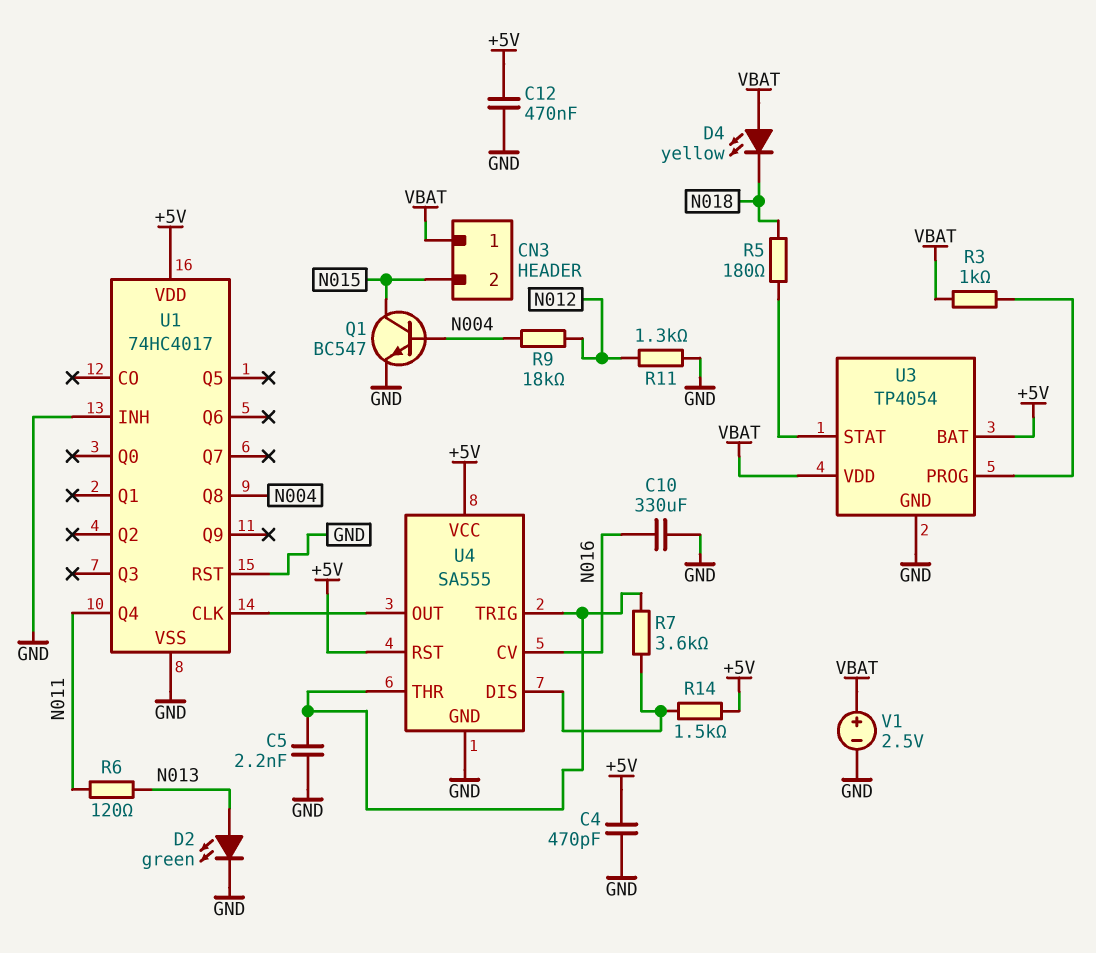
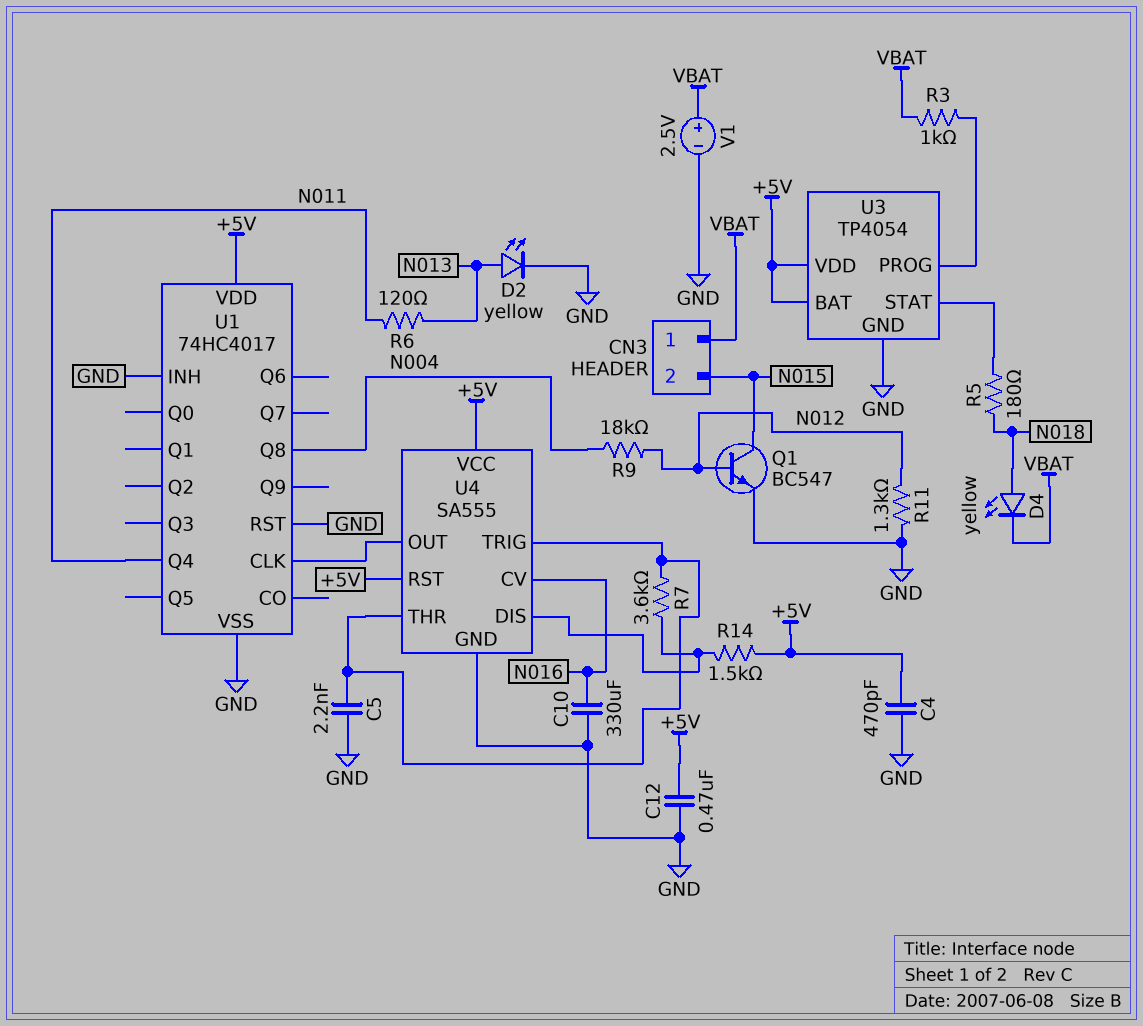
D2: LED green (A N013, K GND) -> LED yellow (A N013, K GND)
D4: LED yellow (A VBAT, K N018) -> LED yellow (A N018, K VBAT)
Q1: NPN BC547 (B N004, C N015, E GND) -> NPN BC547 (B N012, C N015, E GND)
U3 pin VDD: VBAT -> +5V

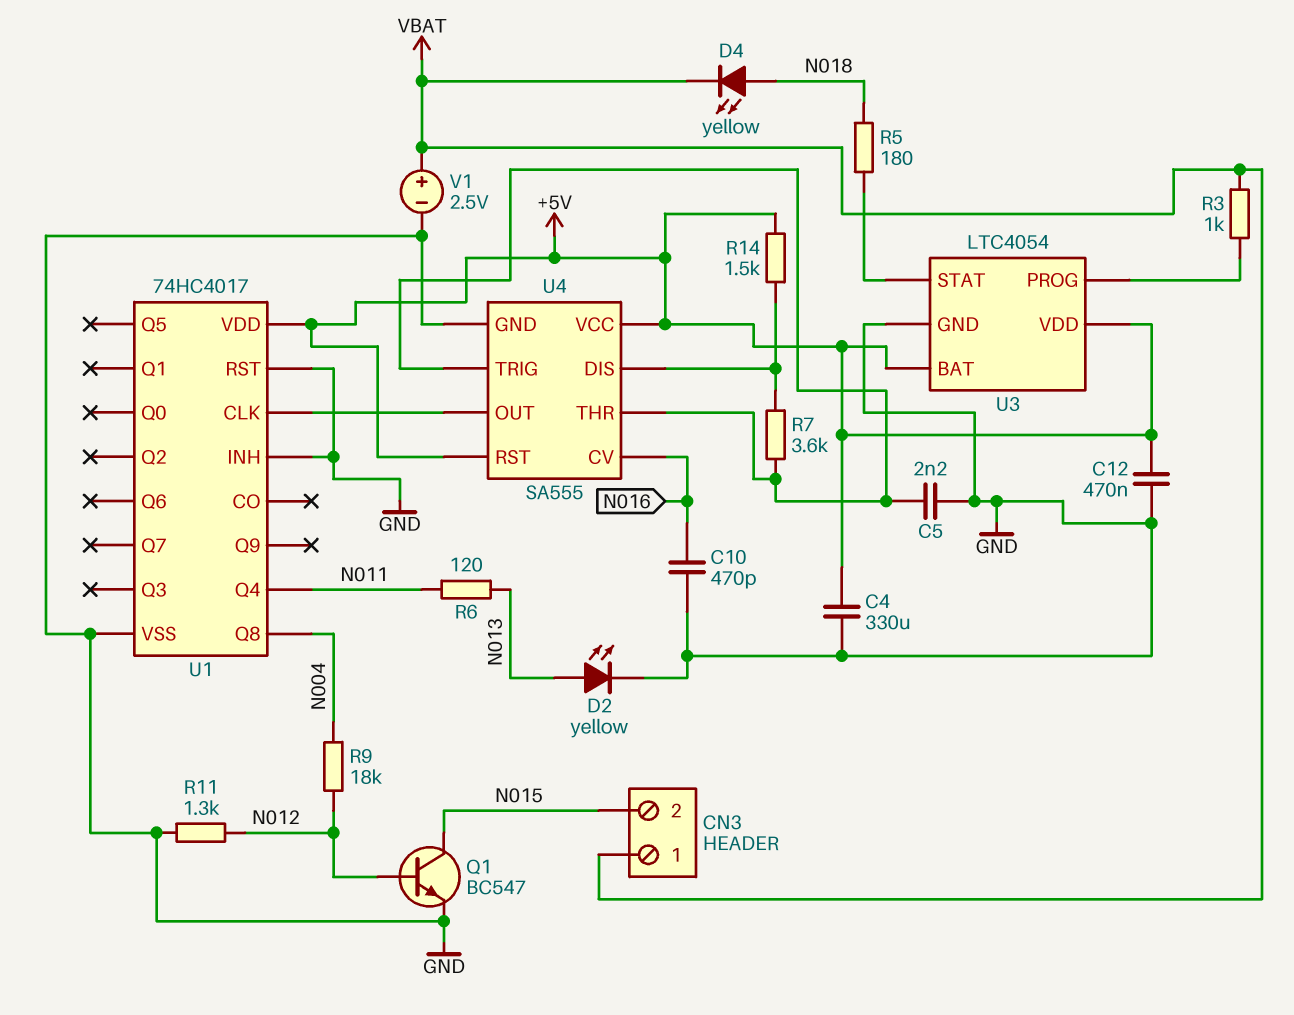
C4: 470pF (+5V, GND) -> 330uF (+5V, GND)
C10: 330uF (GND, N016) -> 470pF (GND, N016)
U3: TP4054 -> LTC4054

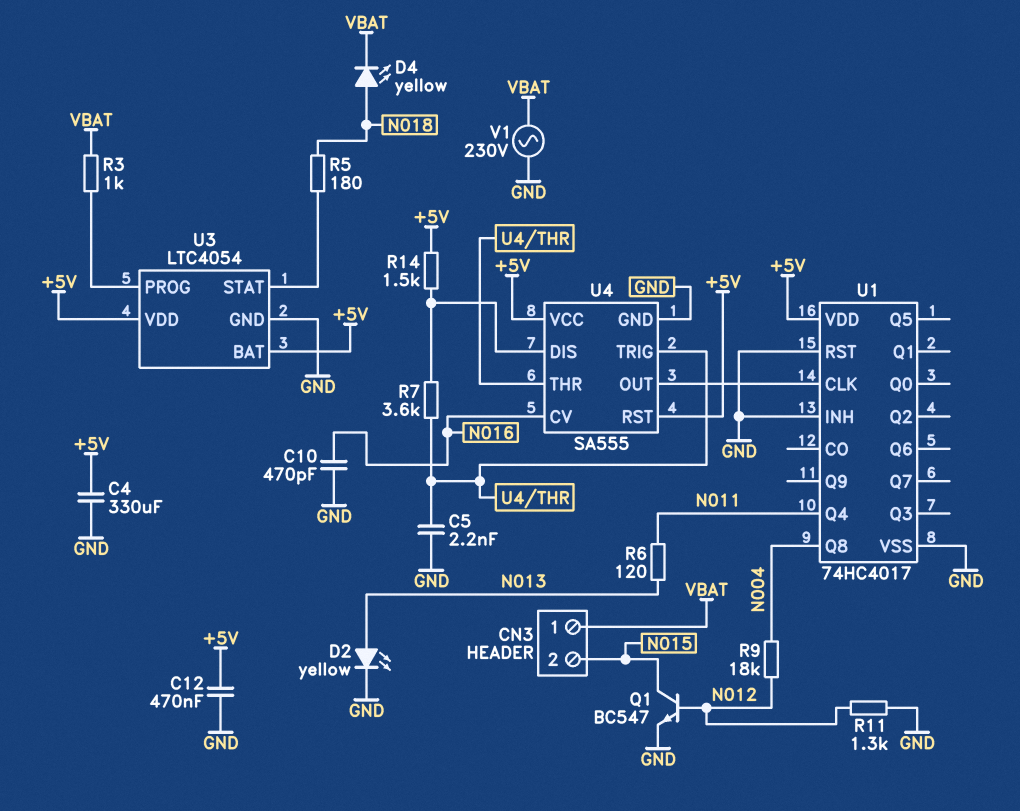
V1: 2.5V (plus VBAT, minus GND) -> AC 230V (GND, VBAT)

